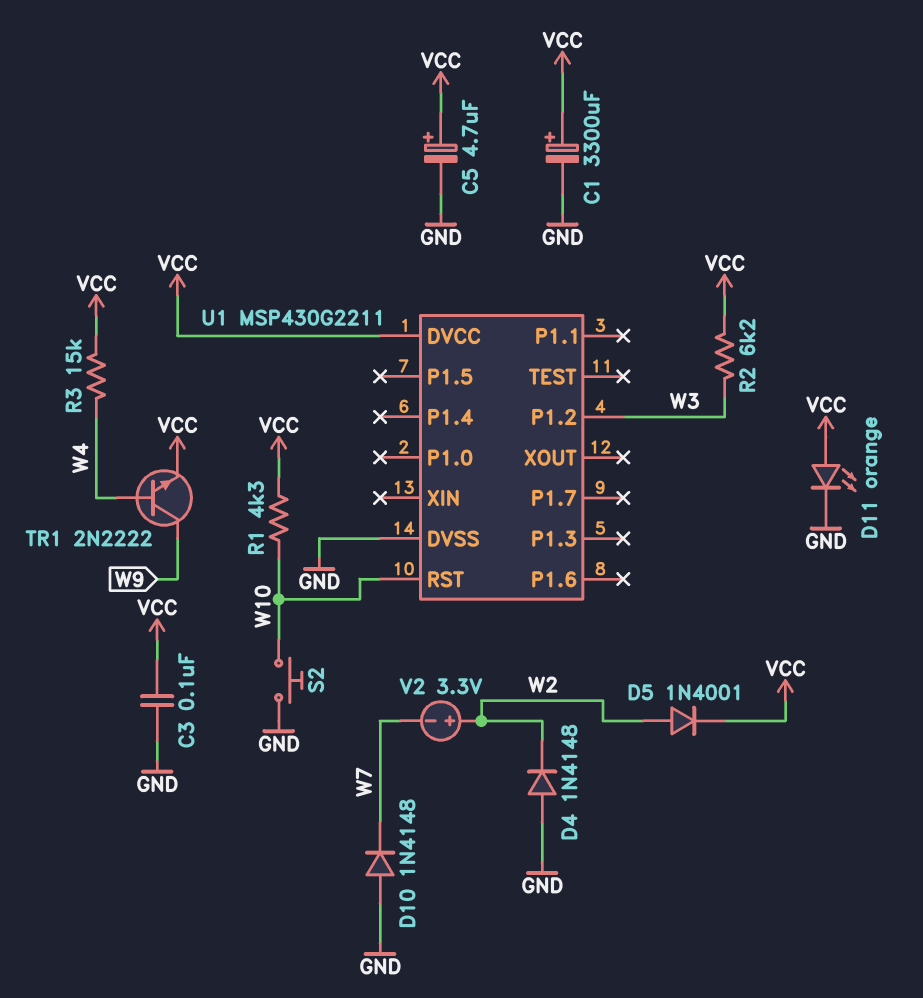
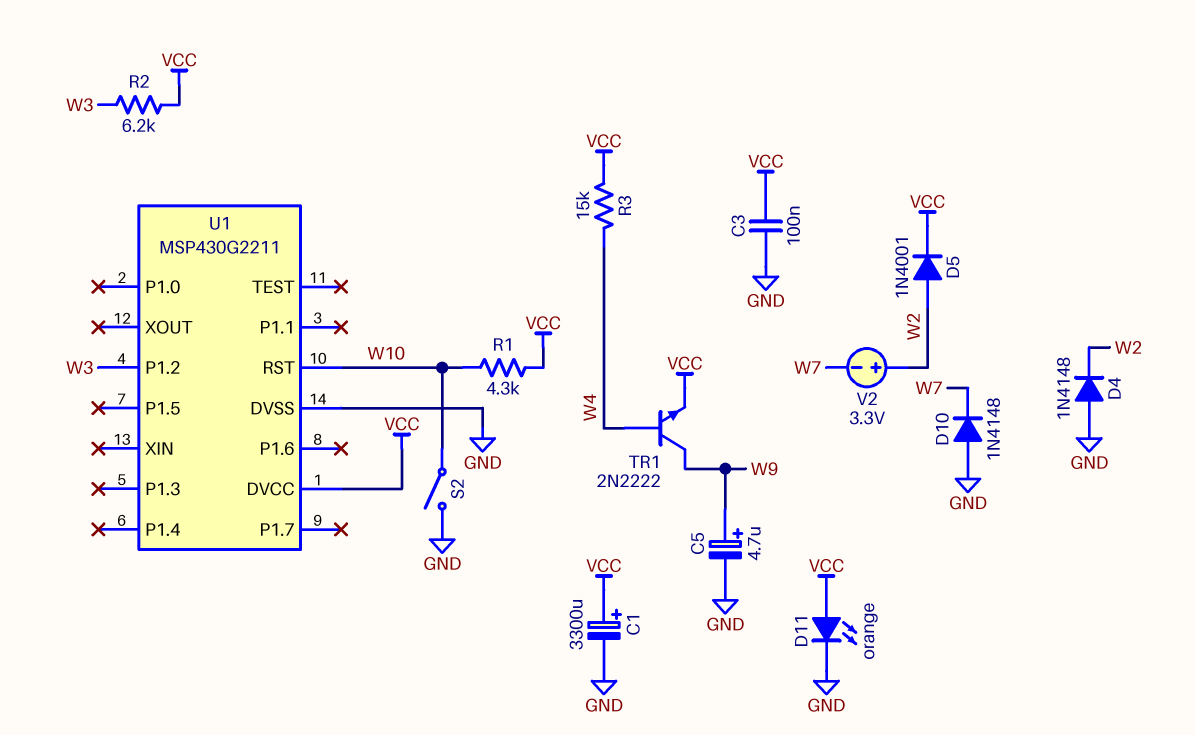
C5: 4.7uF (plus VCC, minus GND) -> 4.7uF (plus W9, minus GND)
S2: button (GND, W10) -> switch (GND, W10)

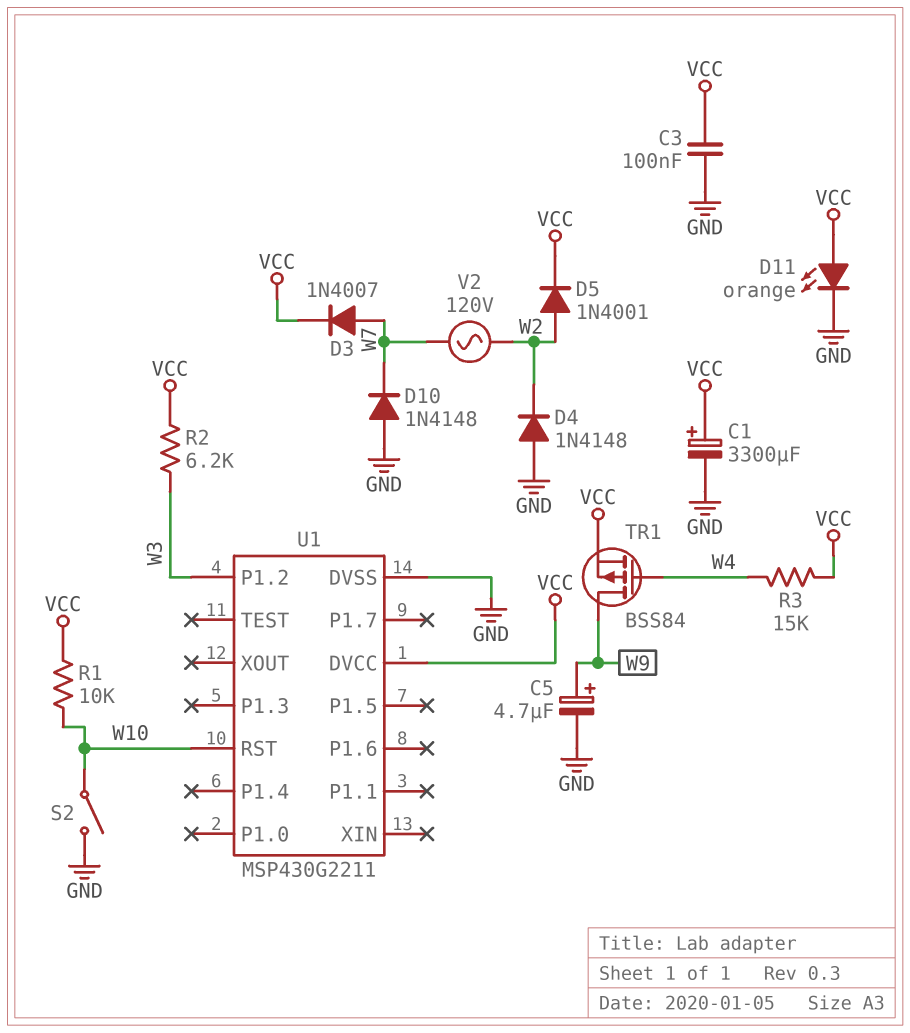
D3: none -> diode 1N4007 (A W7, K VCC)
R1: 4.3k (VCC, W10) -> 10k (VCC, W10)
TR1: NPN 2N2222 (B W4, C W9, E VCC) -> PMOS BSS84 (G W4, D W9, S VCC)
V2: 3.3V (plus W2, minus W7) -> AC 120V (W2, W7)

